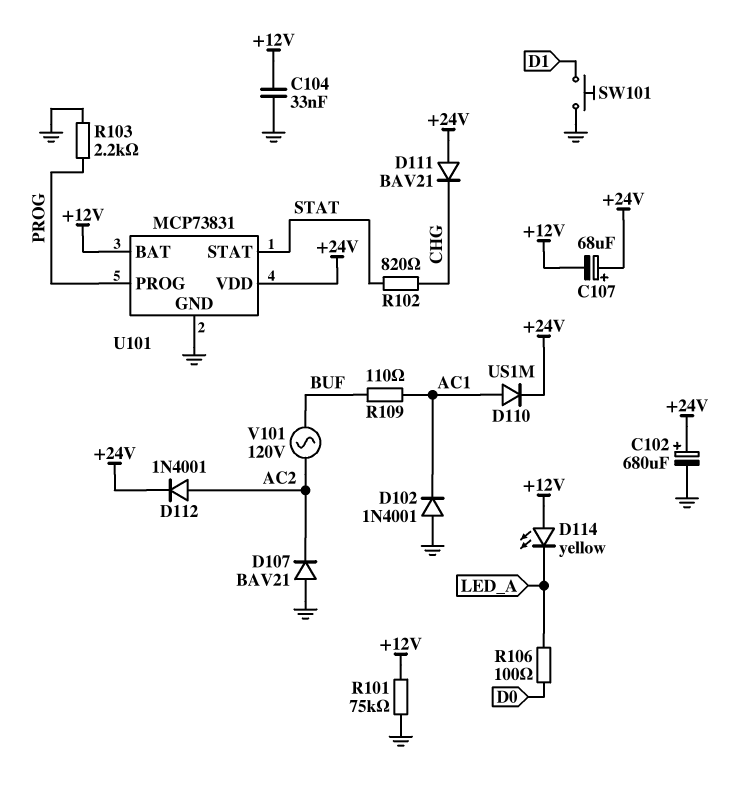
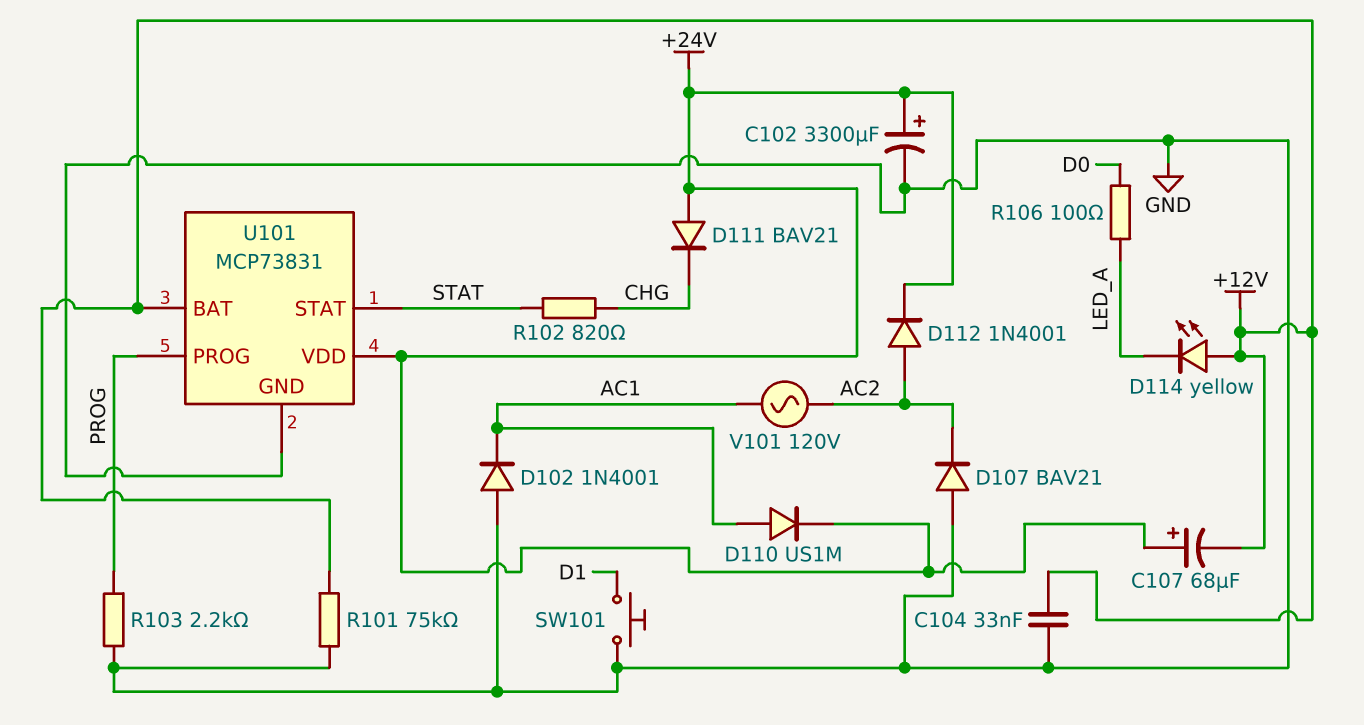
C102: 680uF (plus +24V, minus GND) -> 3300uF (plus +24V, minus GND)
R109: 110 (AC1, BUF) -> none
V101: AC 120V (AC2, BUF) -> AC 120V (AC1, AC2)

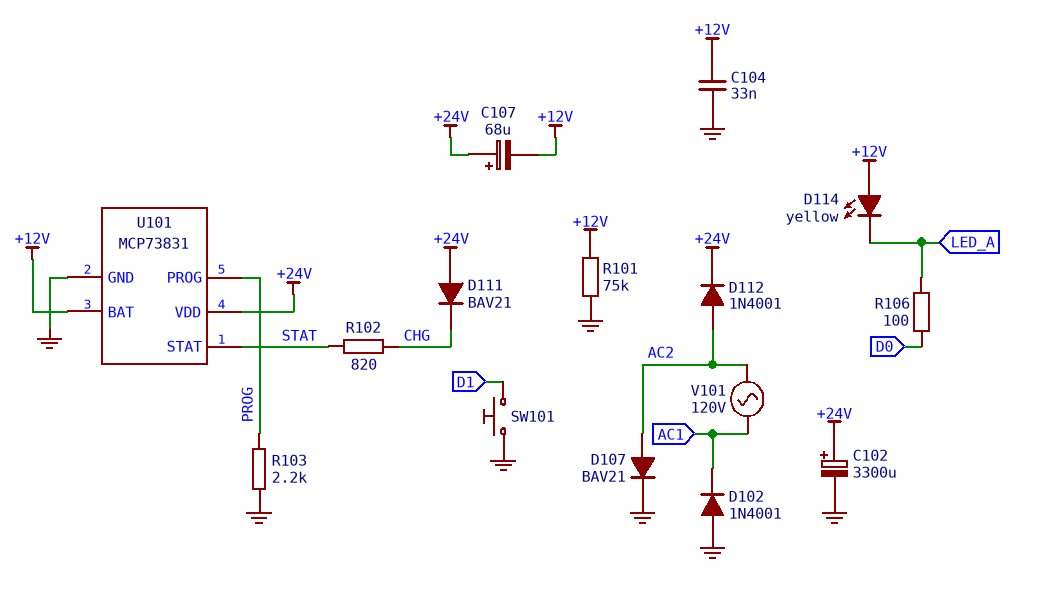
D107: diode BAV21 (A GND, K AC2) -> diode BAV21 (A AC2, K GND)
D110: diode US1M (A AC1, K +24V) -> none

